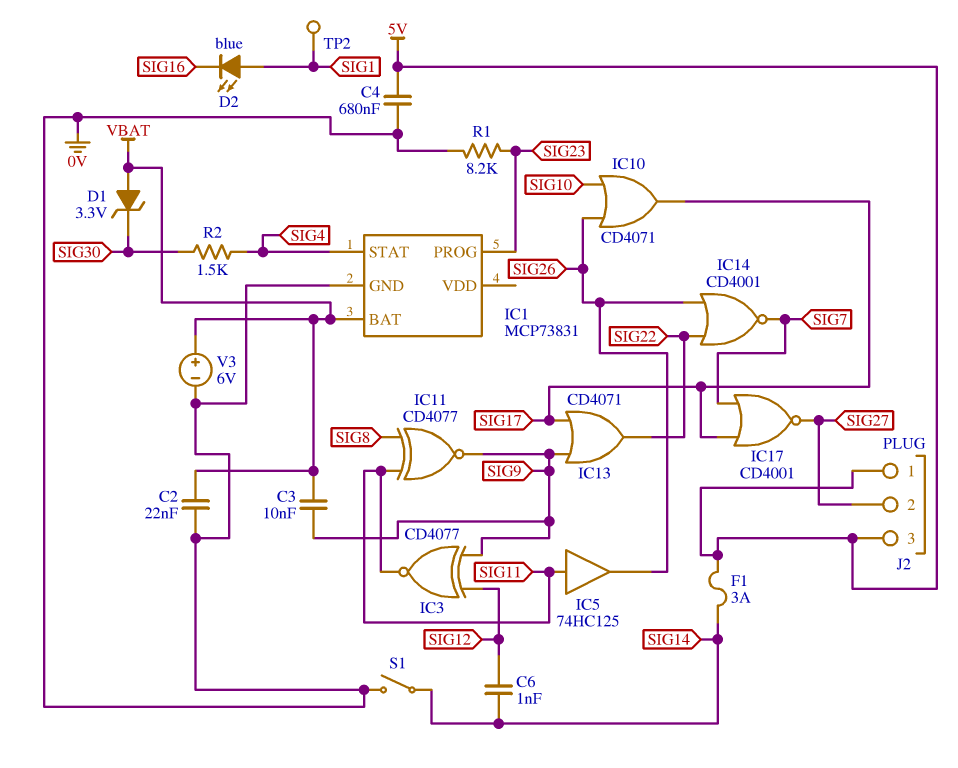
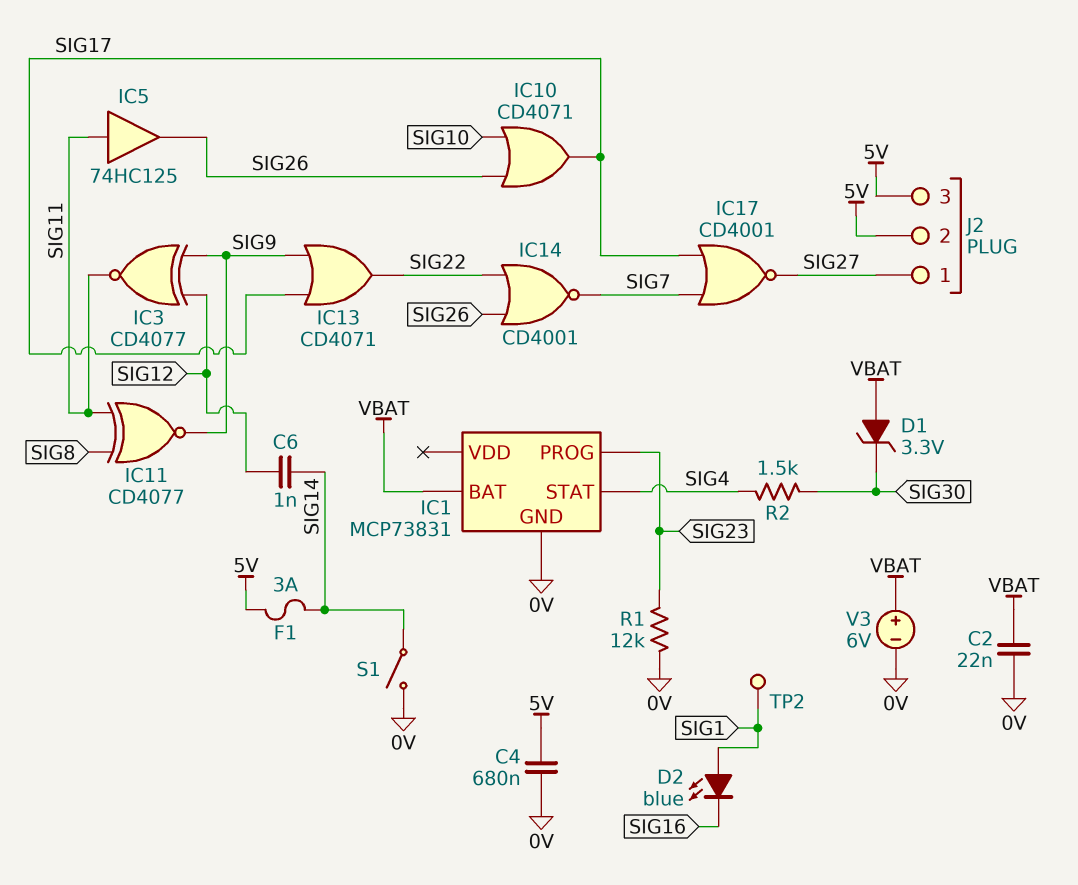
C3: 10nF (SIG9, VBAT) -> none
J2 pin 1: 5V -> SIG27
J2 pin 2: SIG27 -> 5V
R1: 8.2k (0V, SIG23) -> 12k (0V, SIG23)

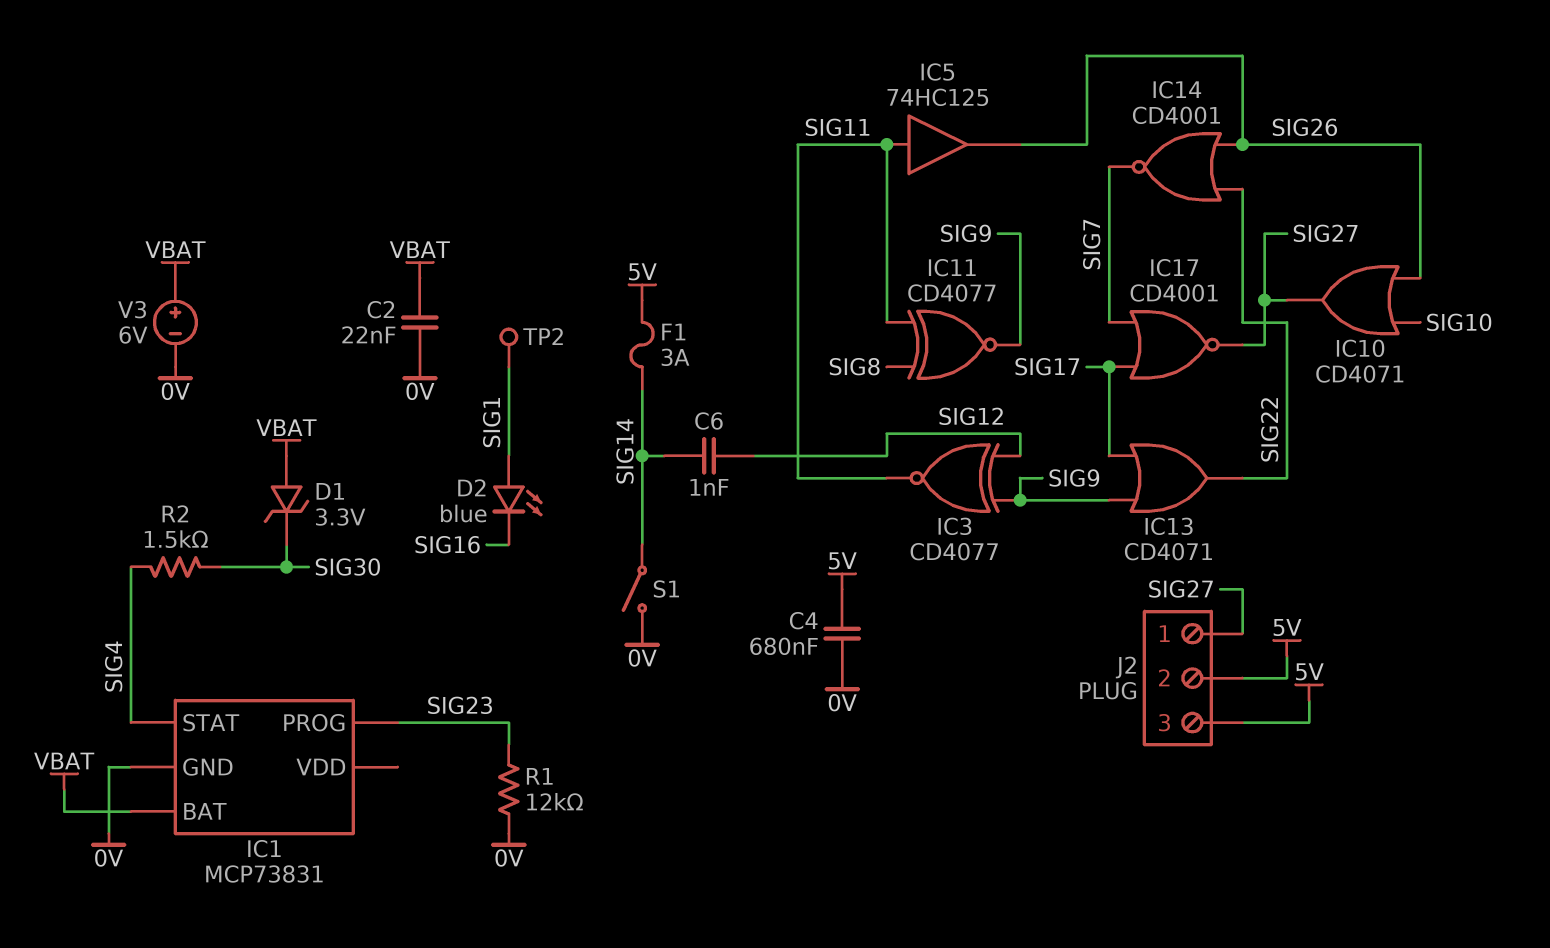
IC10: OR CD4071 (in SIG10, in SIG26, out SIG17) -> OR CD4071 (in SIG10, in SIG26, out SIG27)

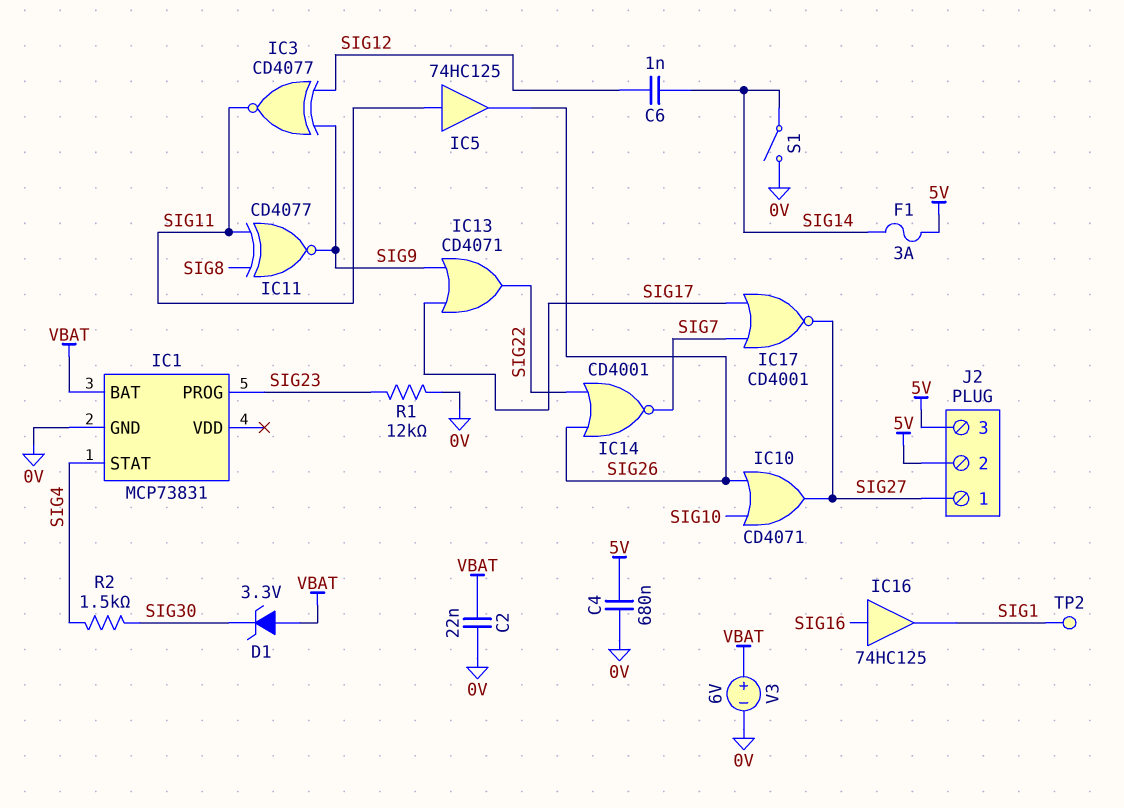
D2: LED blue (A SIG1, K SIG16) -> none
IC16: none -> buffer 74HC125 (in SIG16, out SIG1)

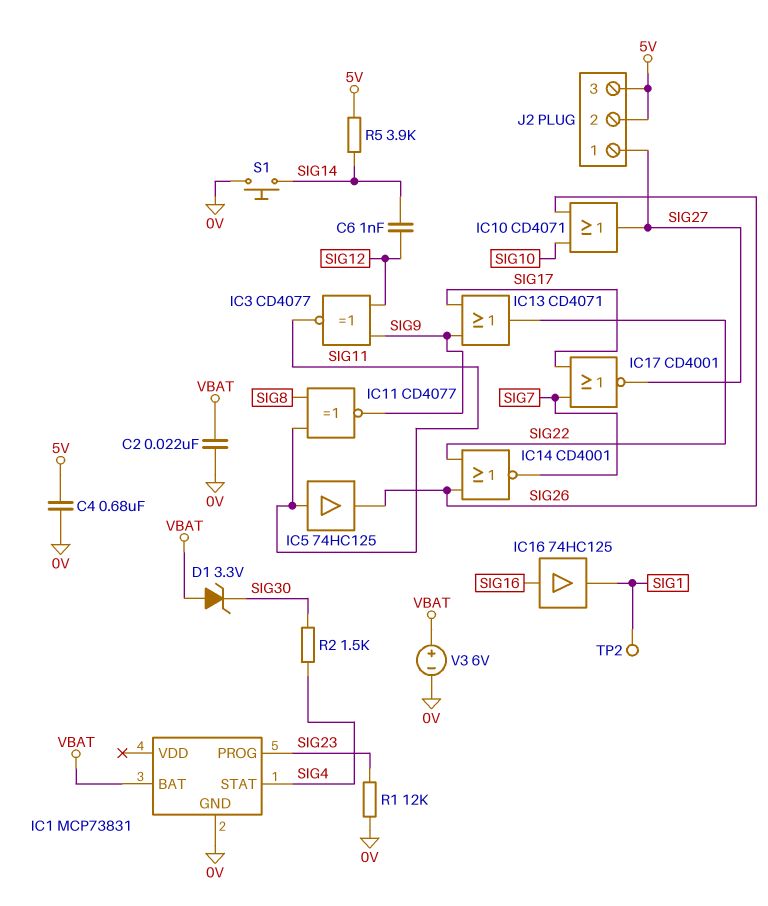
F1: 3A (5V, SIG14) -> none
R5: none -> 3.9k (5V, SIG14)
S1: switch (0V, SIG14) -> button (0V, SIG14)

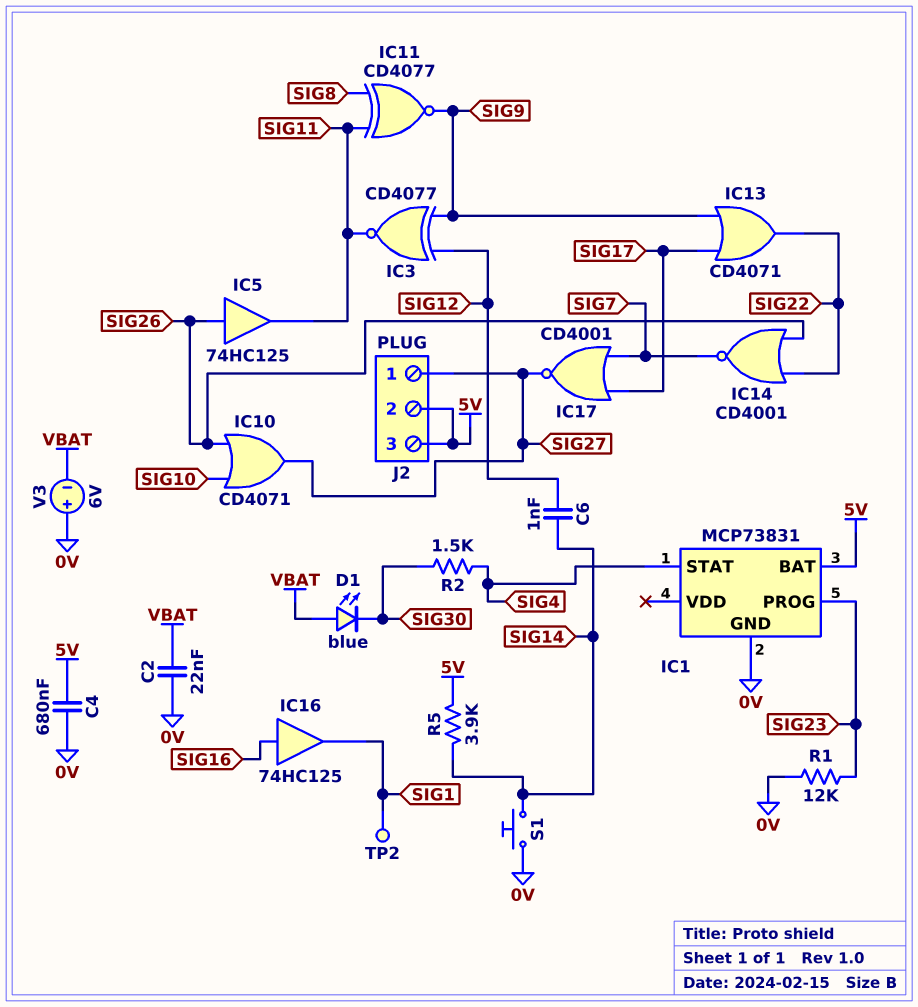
D1: zener 3.3V (A VBAT, K SIG30) -> LED blue (A VBAT, K SIG30)
IC1 pin BAT: VBAT -> 5V
IC5: buffer 74HC125 (in SIG11, out SIG26) -> buffer 74HC125 (in SIG26, out SIG11)
V3: 6V (plus VBAT, minus 0V) -> 6V (plus 0V, minus VBAT)

